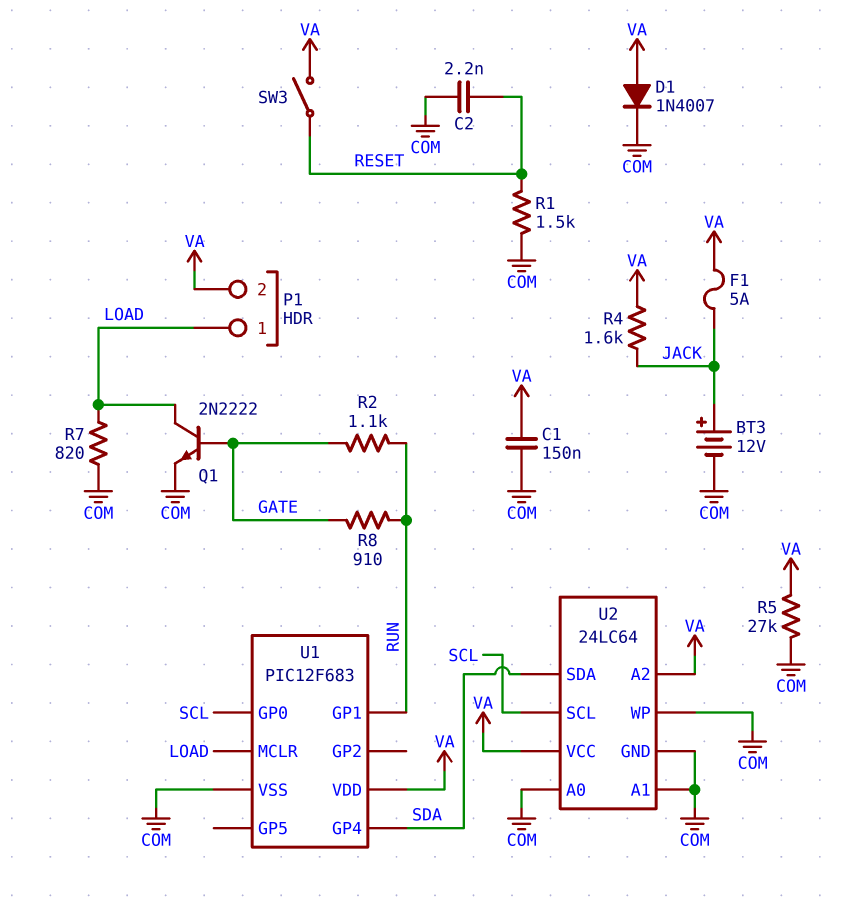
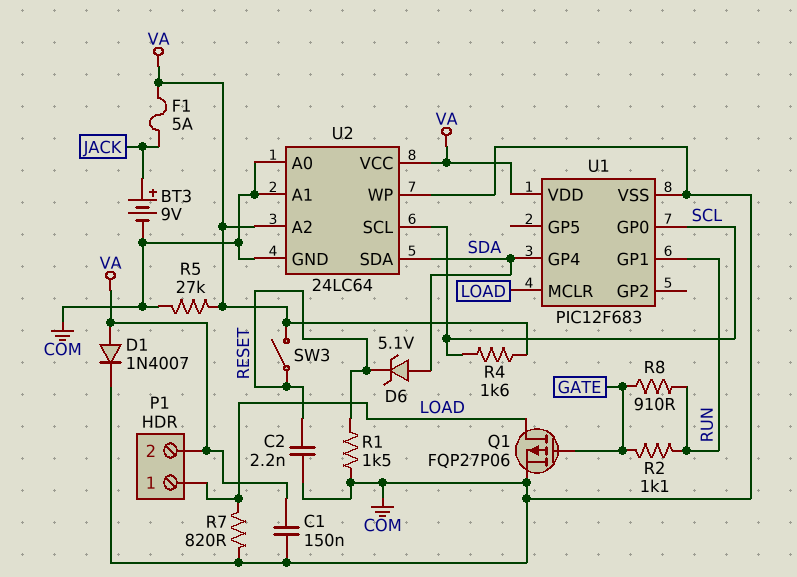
BT3: 12V (plus JACK, minus COM) -> 9V (plus JACK, minus COM)
D6: none -> zener 5.1V (A SDA, K RESET)
Q1: NPN 2N2222 (B GATE, C LOAD, E COM) -> PMOS FQP27P06 (G GATE, D LOAD, S COM)
R4: 1.6k (JACK, VA) -> 1.6k (SCL, VA)

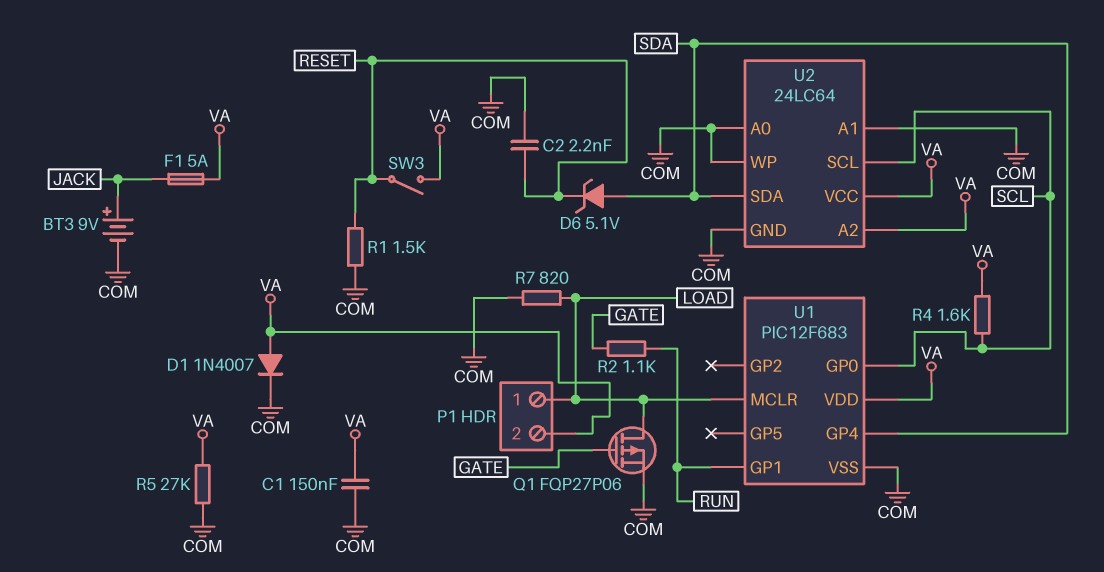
R8: 910 (GATE, RUN) -> none

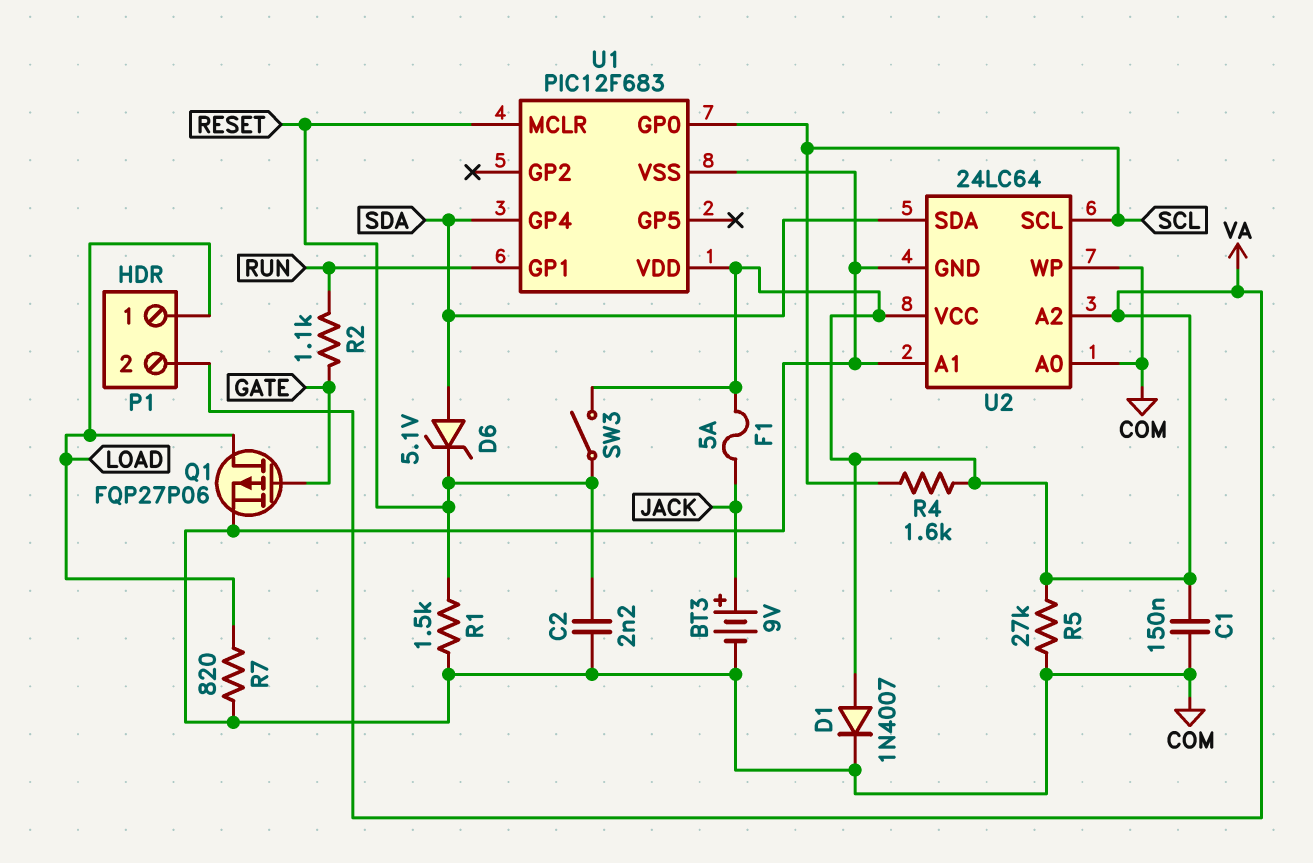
U1 pin MCLR: LOAD -> RESET

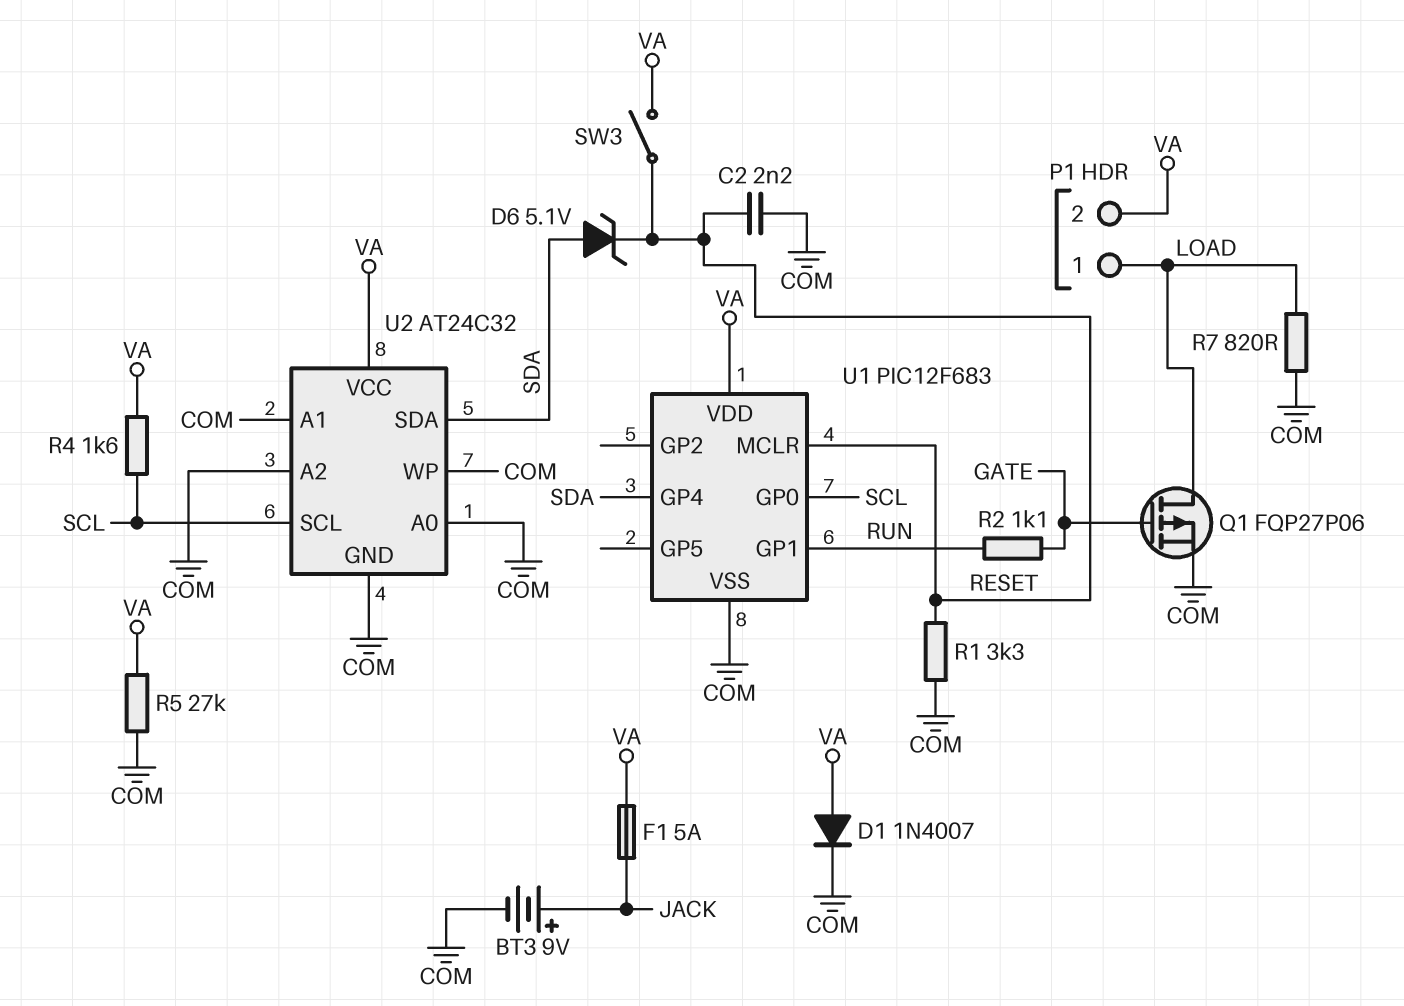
C1: 150nF (COM, VA) -> none
R1: 1.5k (COM, RESET) -> 3.3k (COM, RESET)
U2: 24LC64 -> AT24C32
U2 pin A2: VA -> COM

